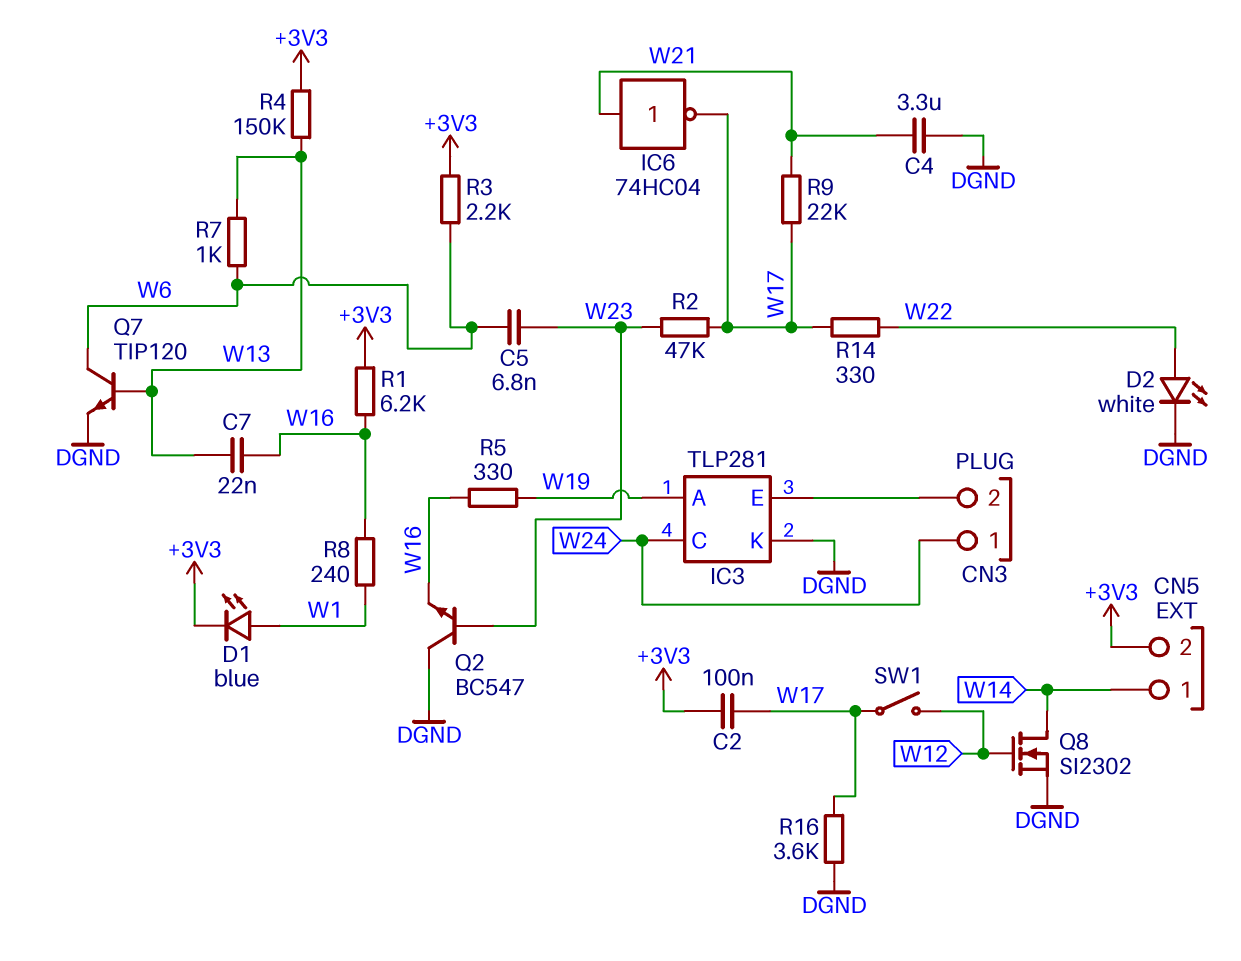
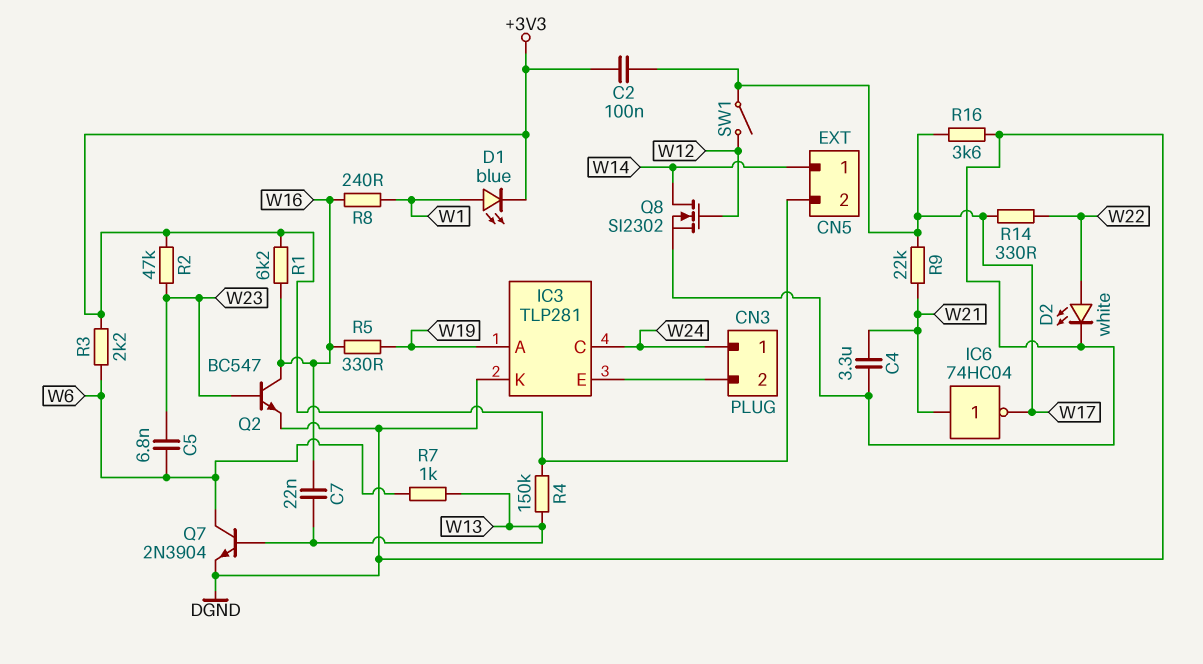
Q2: NPN BC547 (B W23, C DGND, E W16) -> NPN BC547 (B W23, C W16, E DGND)
Q7: NPN TIP120 (B W13, C W6, E DGND) -> NPN 2N3904 (B W13, C W6, E DGND)
R2: 47k (W17, W23) -> 47k (+3V3, W23)

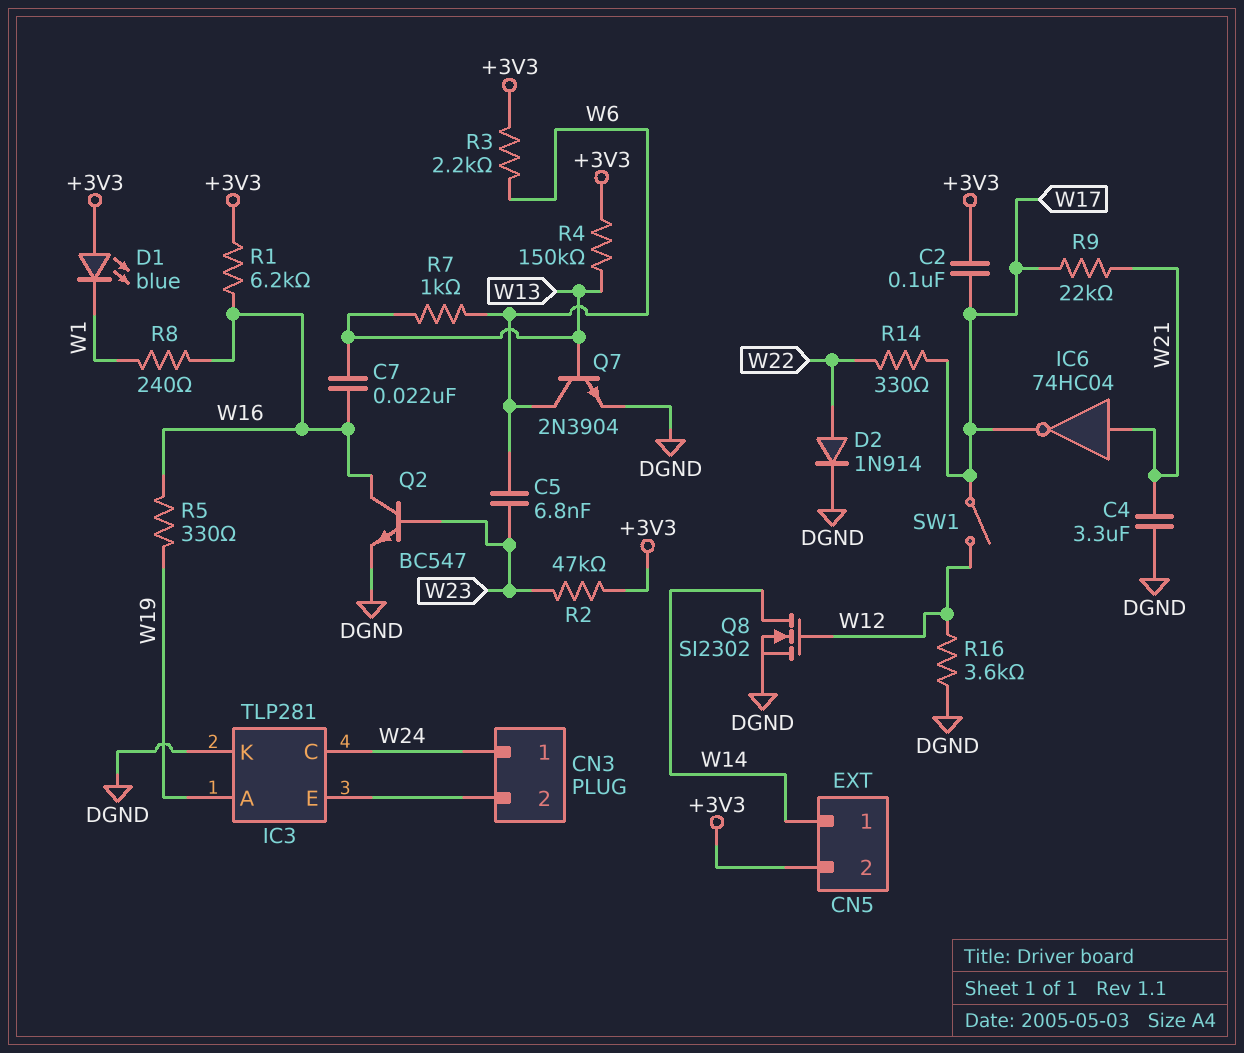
D1: LED blue (A W1, K +3V3) -> LED blue (A +3V3, K W1)
D2: LED white (A W22, K DGND) -> diode 1N914 (A W22, K DGND)
R16: 3.6k (DGND, W17) -> 3.6k (DGND, W12)

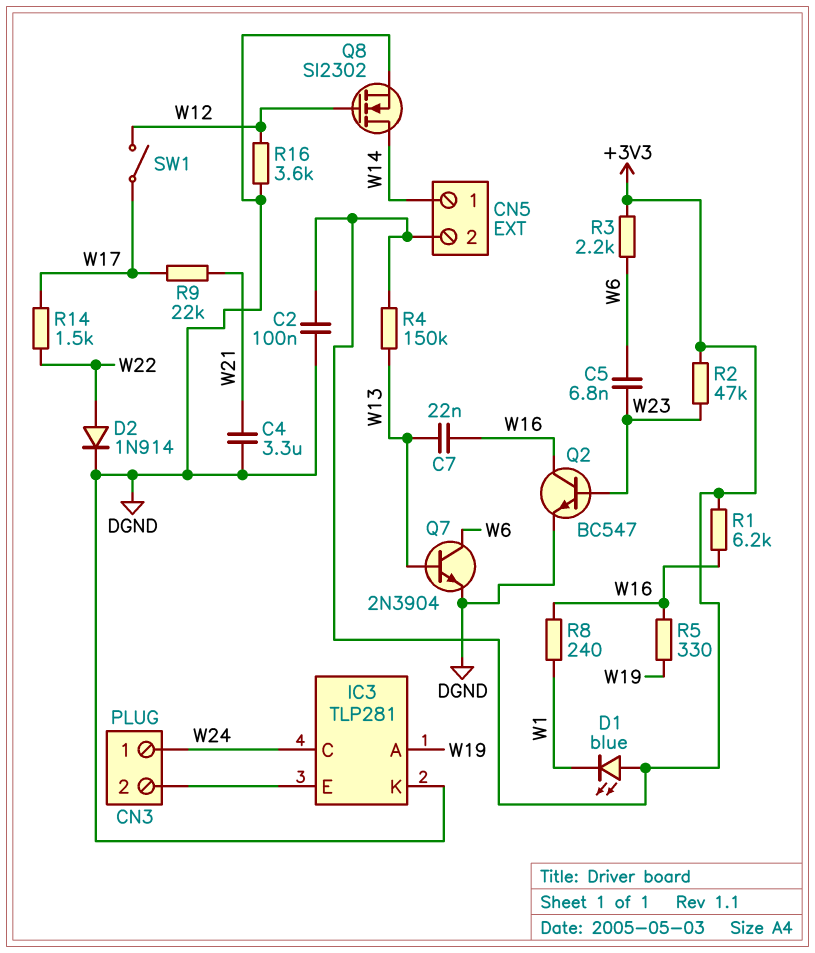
C2: 100nF (+3V3, W17) -> 100nF (+3V3, DGND)
IC6: NOT 74HC04 (in W21, out W17) -> none
R7: 1k (W6, W13) -> none
R14: 330 (W17, W22) -> 1.5k (W17, W22)

